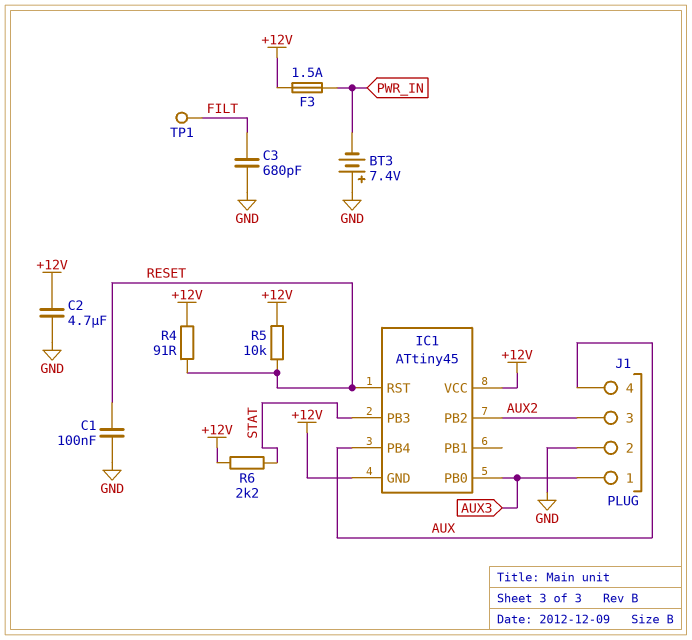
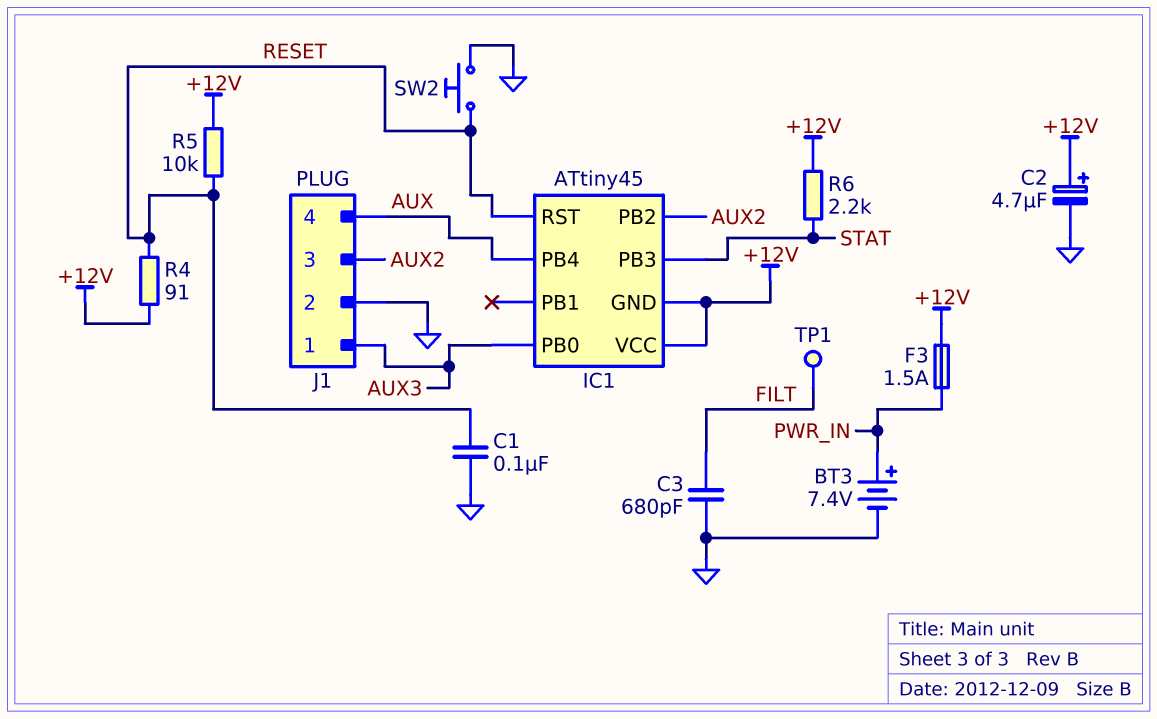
BT3: 7.4V (plus GND, minus PWR_IN) -> 7.4V (plus PWR_IN, minus GND)
C2: 4.7uF (+12V, GND) -> 4.7uF (plus +12V, minus GND)
SW2: none -> button (GND, RESET)

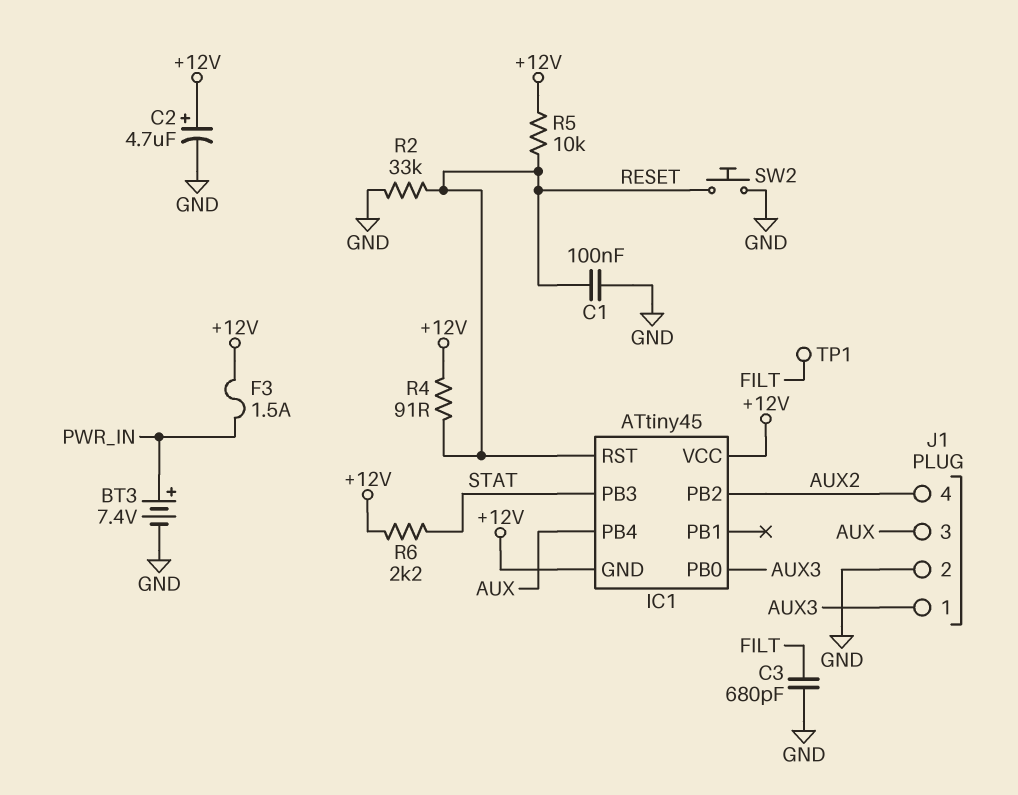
J1 pin 3: AUX2 -> AUX
J1 pin 4: AUX -> AUX2
R2: none -> 33k (GND, RESET)

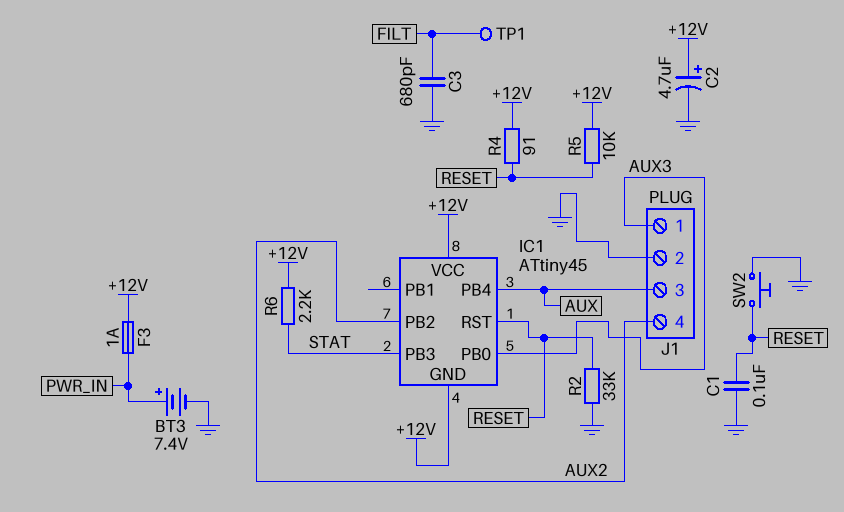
F3: 1.5A (+12V, PWR_IN) -> 1A (+12V, PWR_IN)

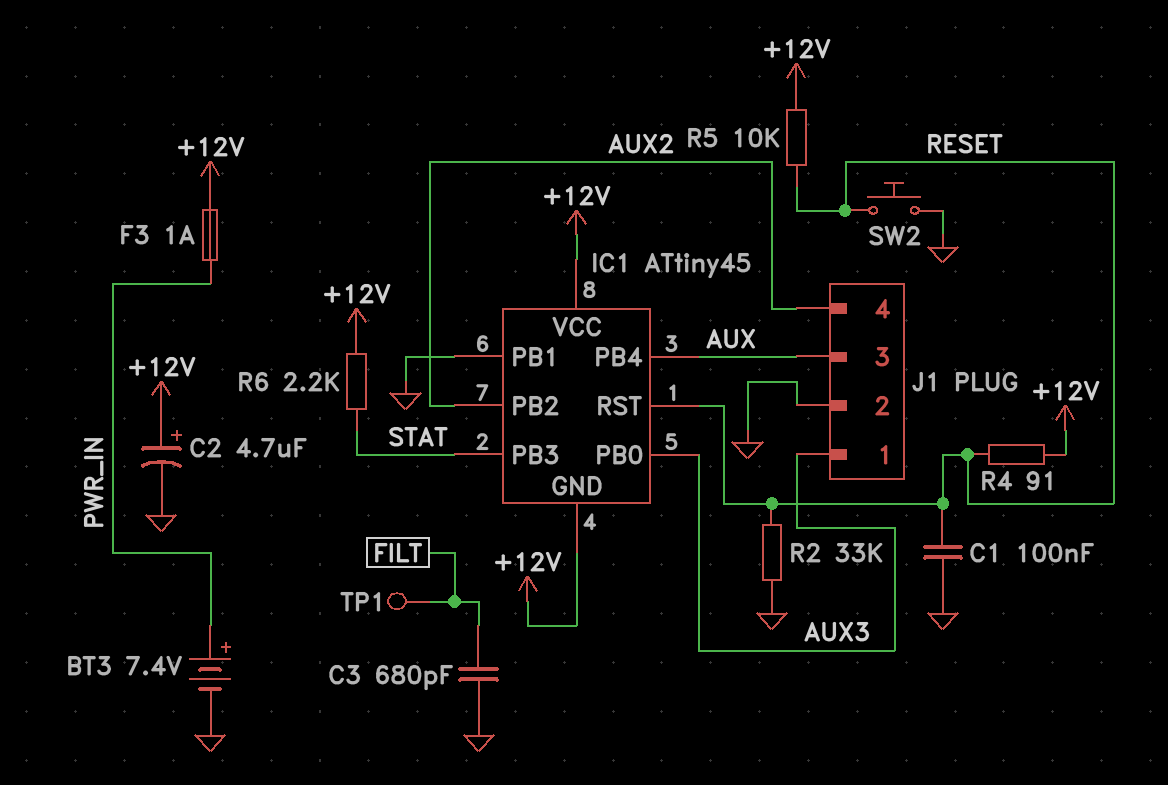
IC1 pin PB1: none -> GND

